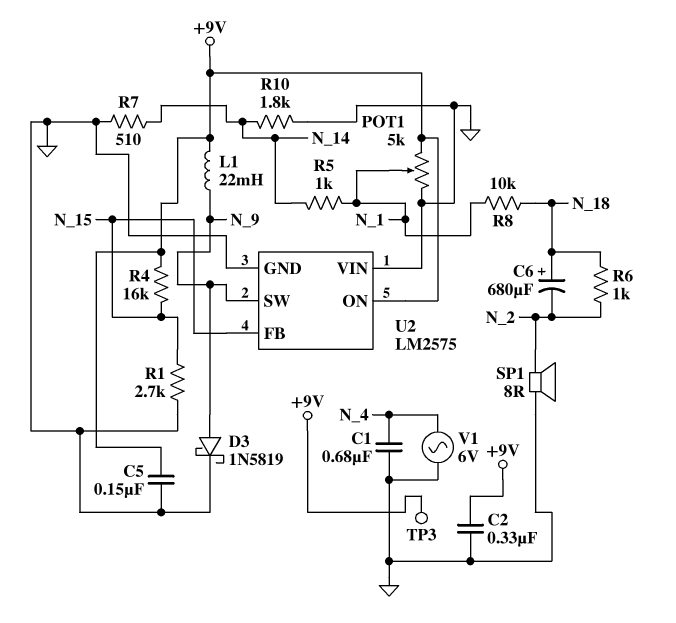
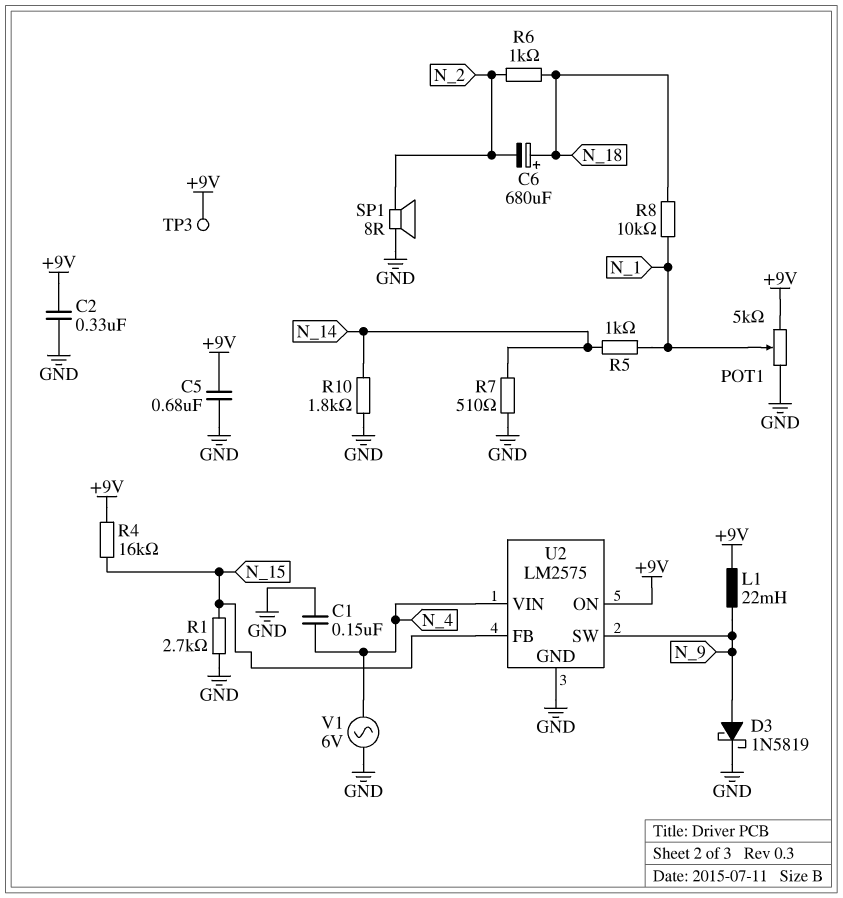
C1: 680nF (GND, N_4) -> 150nF (GND, N_4)
C5: 150nF (+9V, GND) -> 680nF (+9V, GND)
U2 pin VIN: GND -> N_4

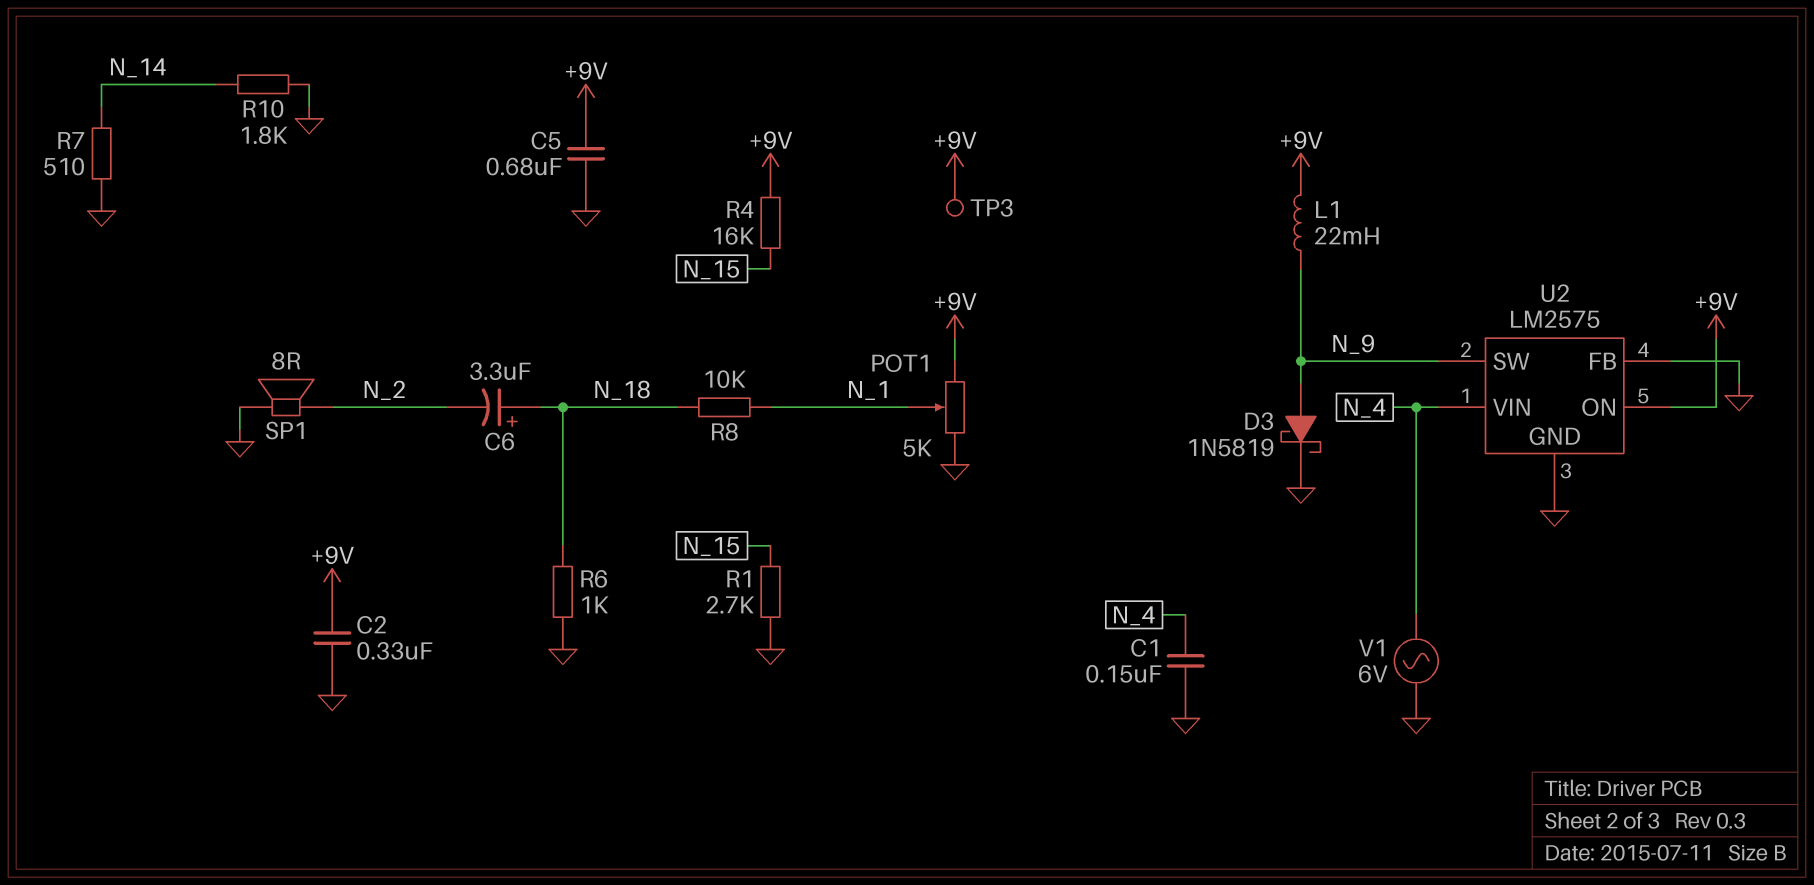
C6: 680uF (plus N_18, minus N_2) -> 3.3uF (plus N_18, minus N_2)
R5: 1k (N_1, N_14) -> none
R6: 1k (N_2, N_18) -> 1k (GND, N_18)
U2 pin FB: N_15 -> GND

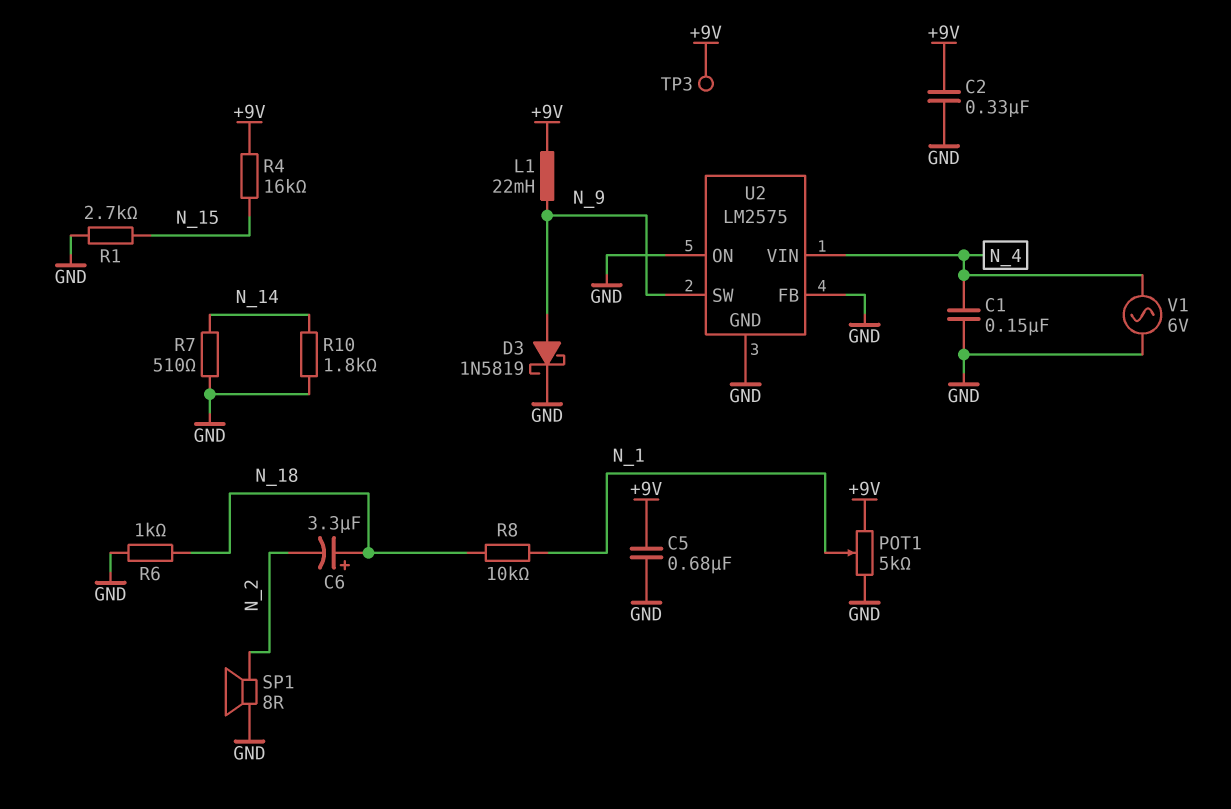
U2 pin ON: +9V -> GND

